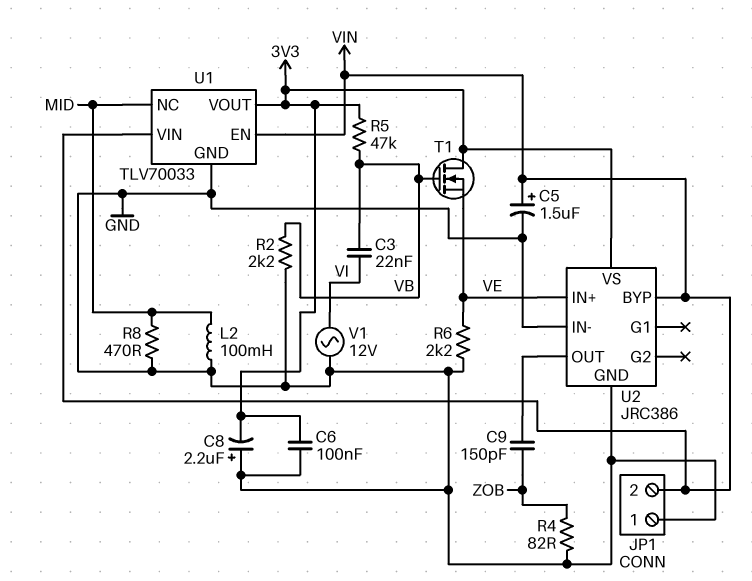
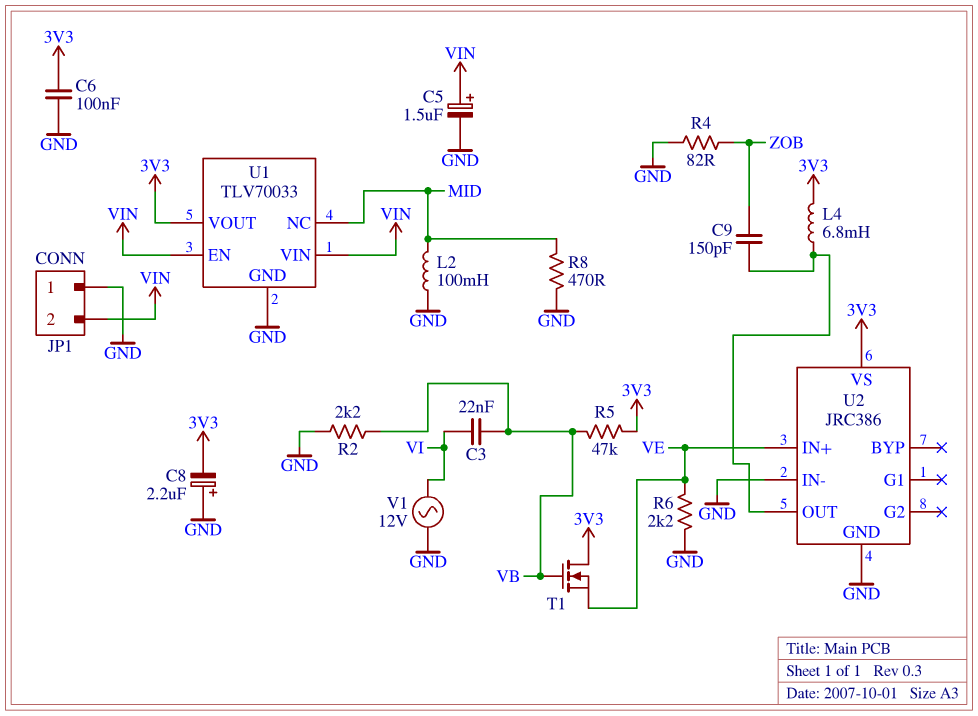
L4: none -> 6.8mH (3V3, U2/OUT)
U2 pin BYP: VIN -> none

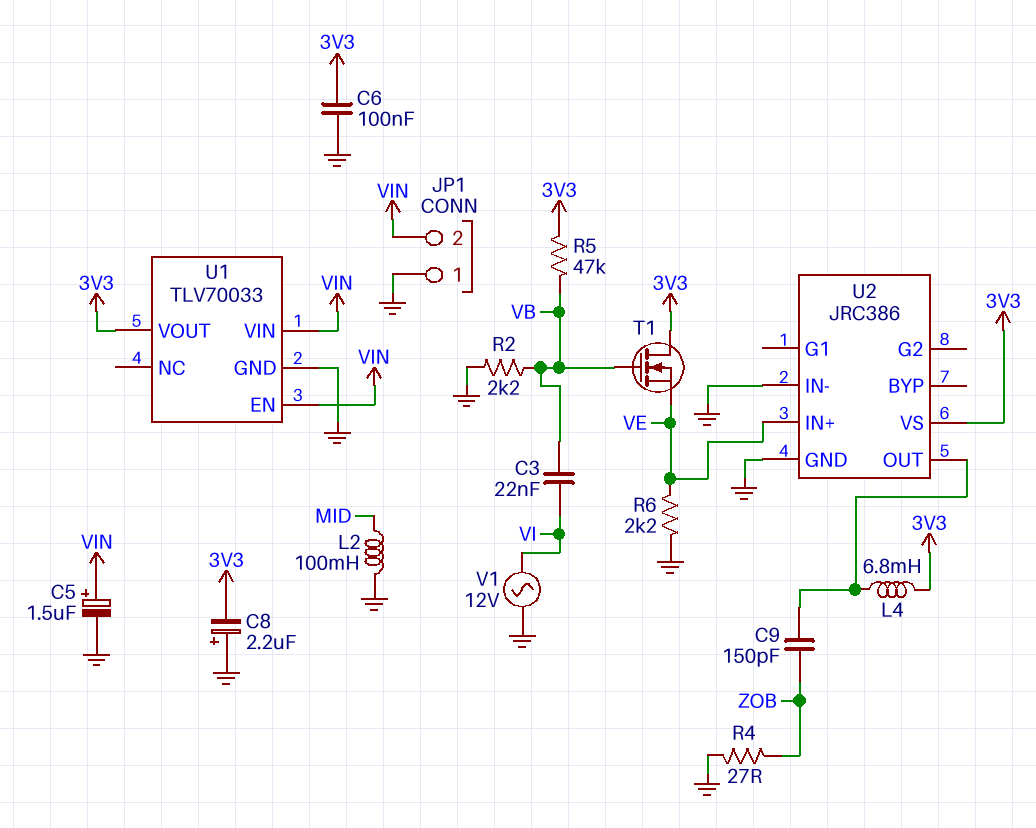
R4: 82 (GND, ZOB) -> 27 (GND, ZOB)
R8: 470 (GND, MID) -> none
U1 pin NC: MID -> none

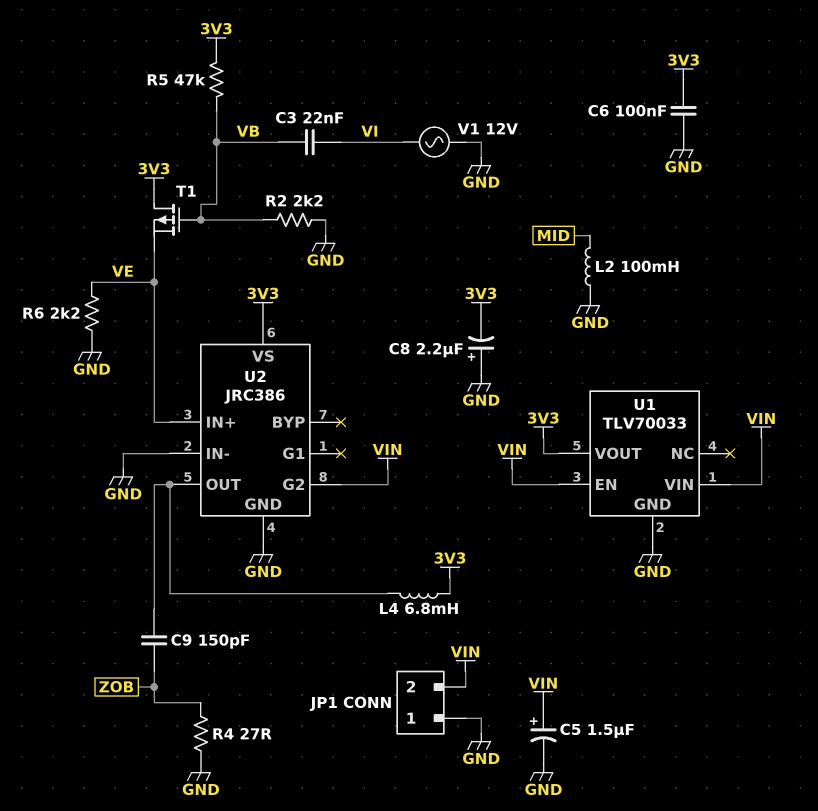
T1: NMOS (G VB, D 3V3, S VE) -> PMOS (G VB, D 3V3, S VE)
U2 pin G2: none -> VIN

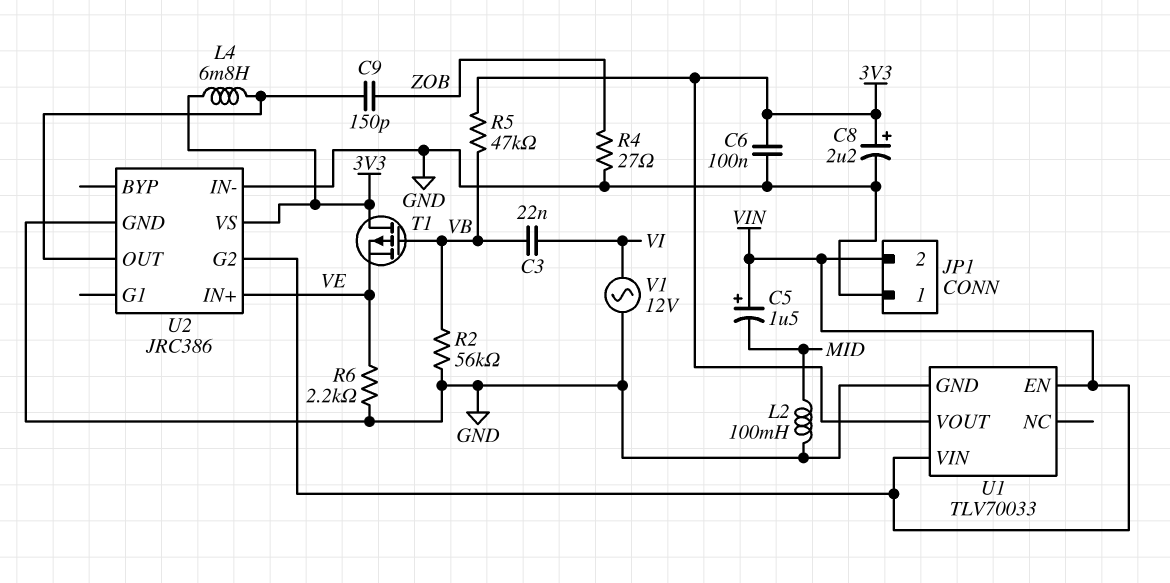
C5: 1.5uF (plus VIN, minus GND) -> 1.5uF (plus VIN, minus MID)
C8: 2.2uF (plus GND, minus 3V3) -> 2.2uF (plus 3V3, minus GND)
R2: 2.2k (GND, VB) -> 56k (GND, VB)

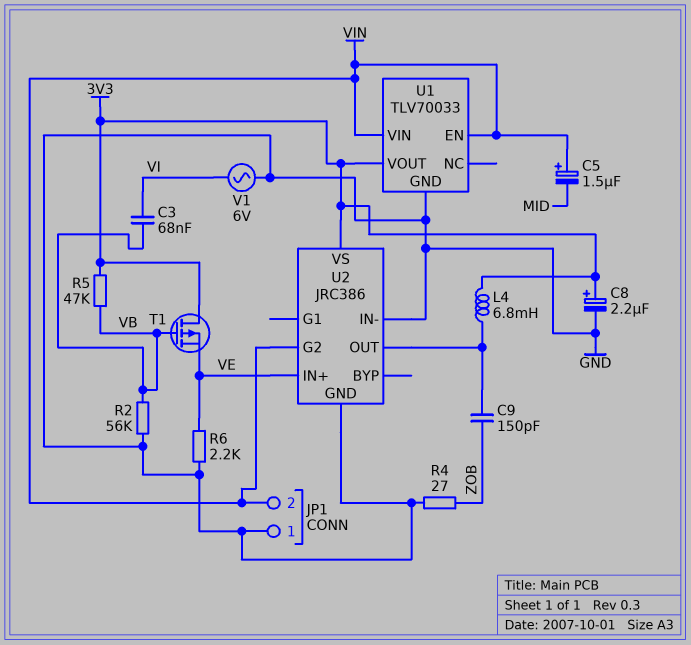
C3: 22nF (VB, VI) -> 68nF (VB, VI)
C6: 100nF (3V3, GND) -> none
L2: 100mH (GND, MID) -> none
V1: AC 12V (GND, VI) -> AC 6V (GND, VI)

